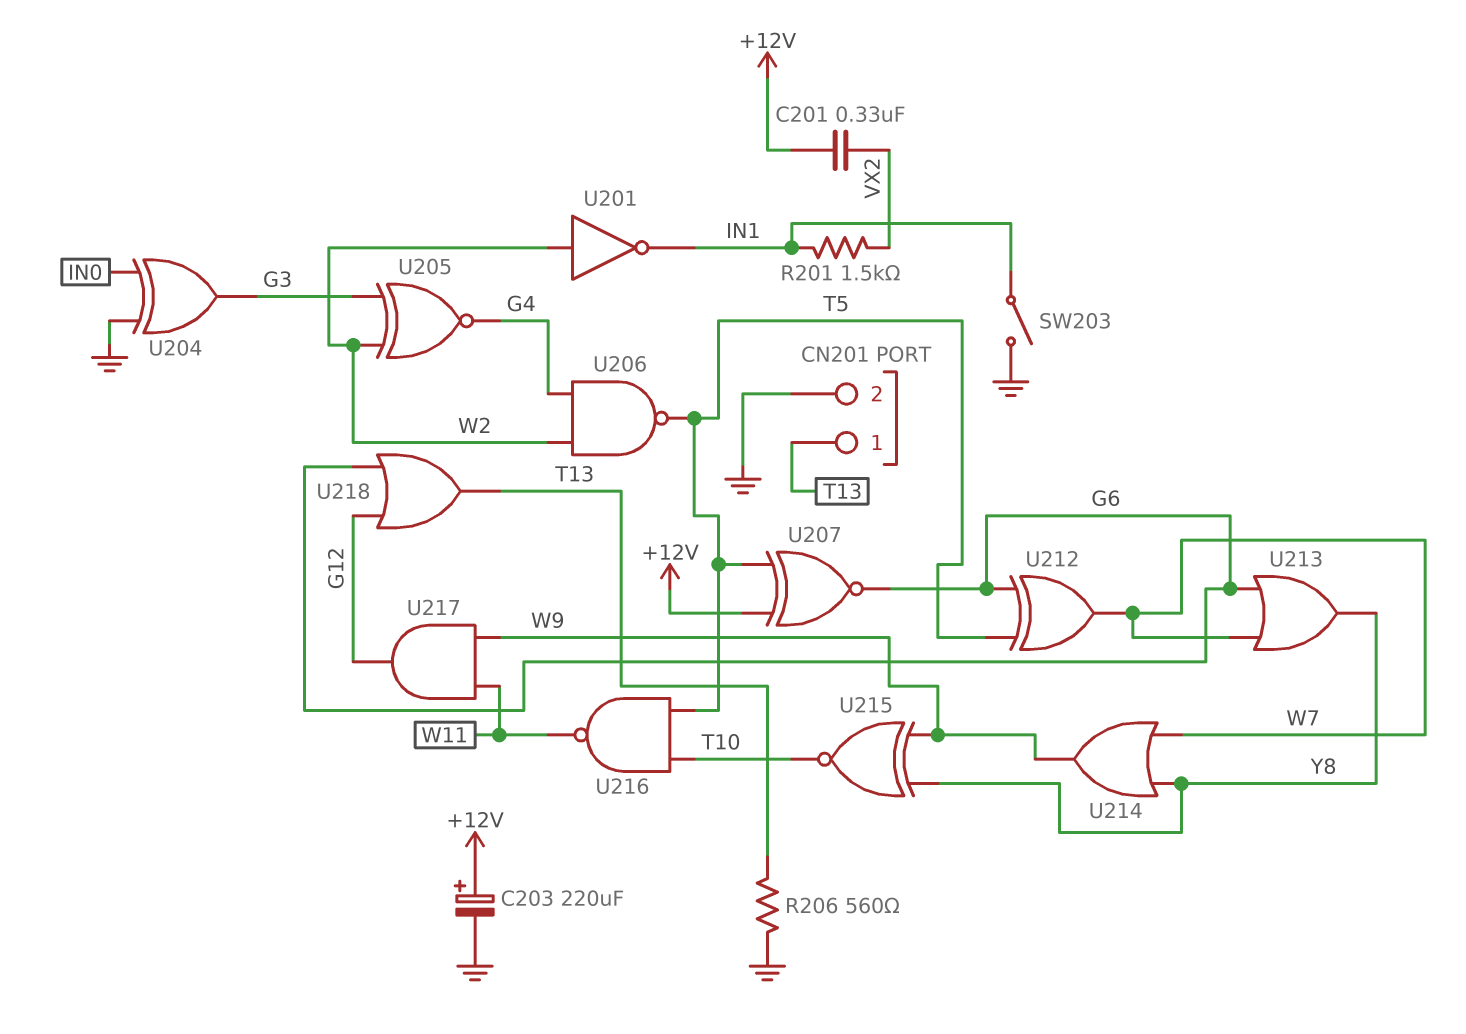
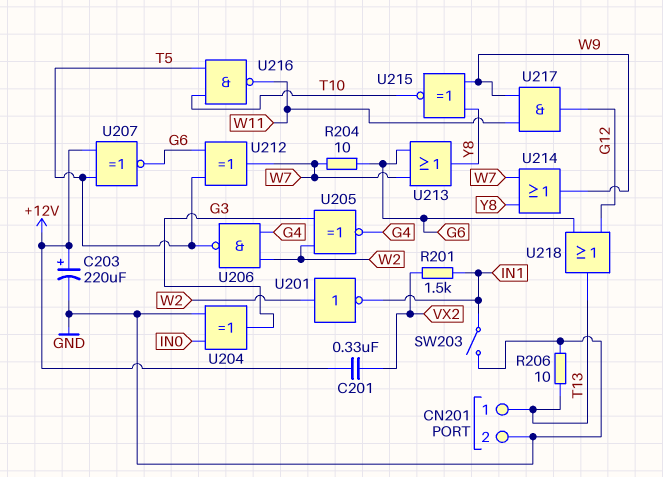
R204: none -> 10 (G6, W7)
R206: 560 (GND, T13) -> 10 (GND, T13)

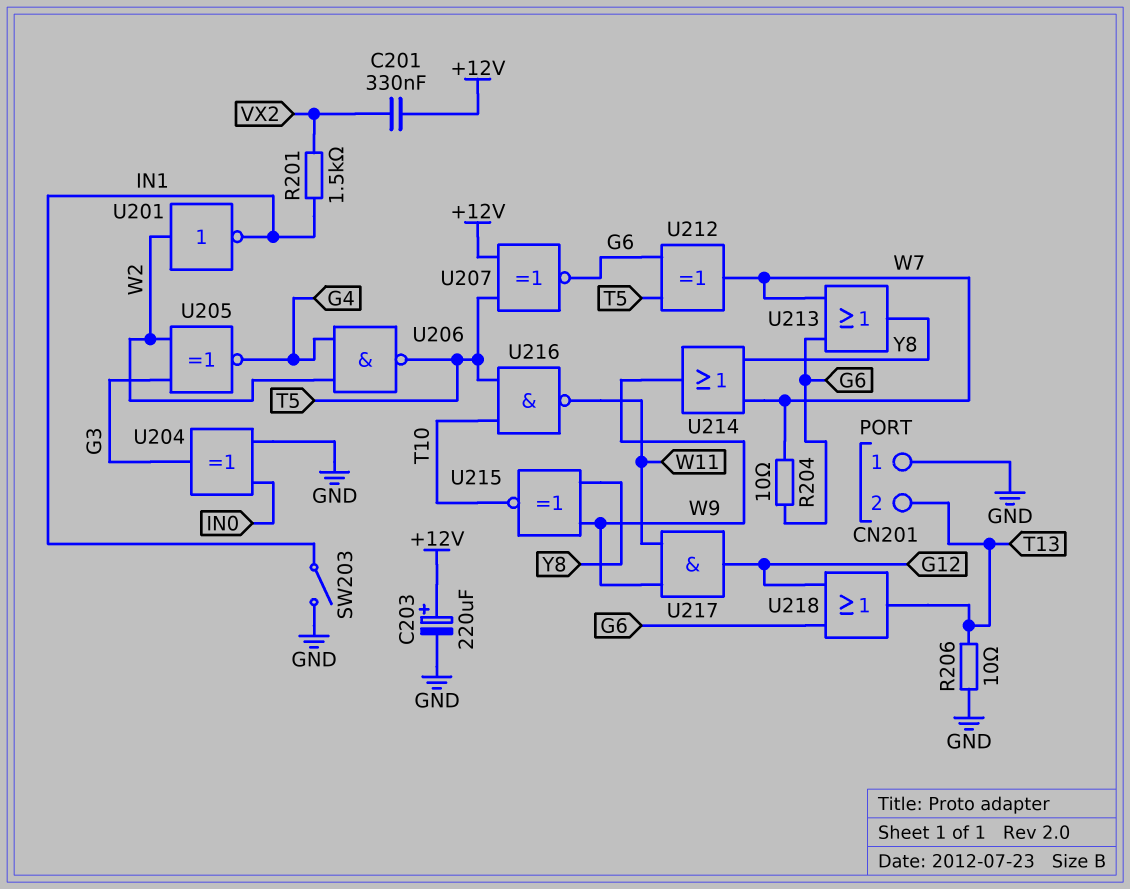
CN201 pin 1: T13 -> GND
CN201 pin 2: GND -> T13

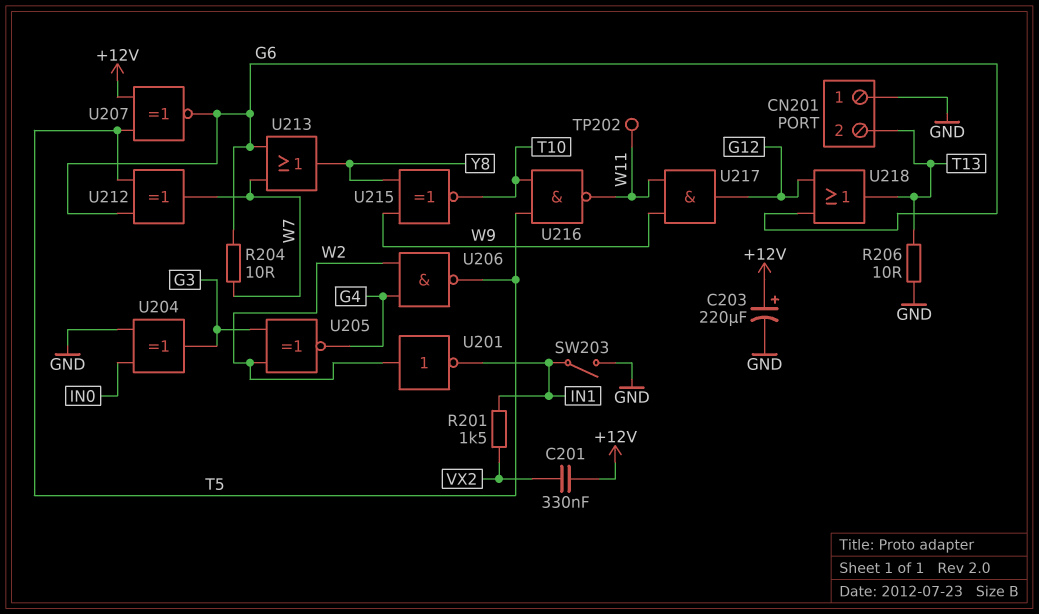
TP202: none -> test point (W11)
U214: OR (in W7, in Y8, out W9) -> none

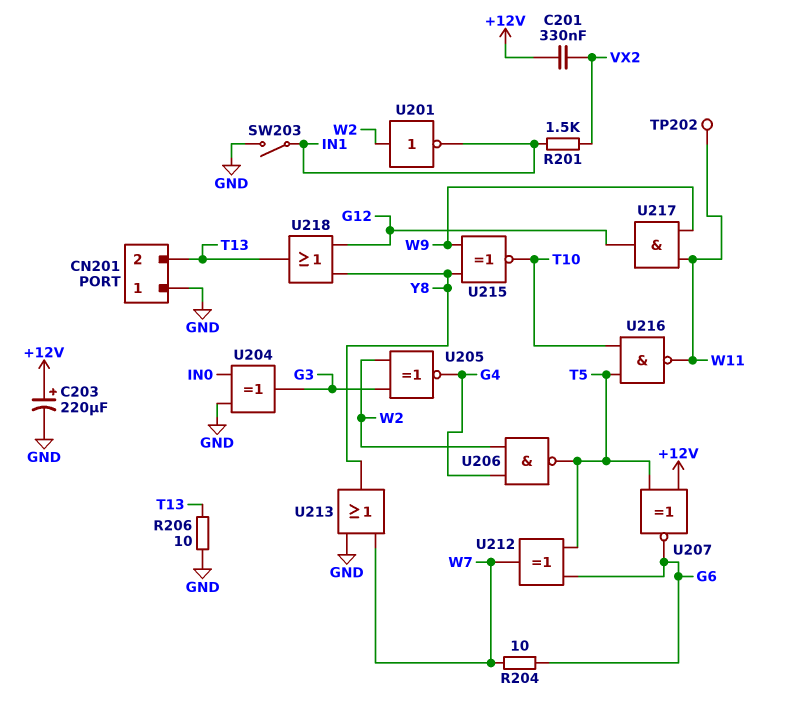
U213: OR (in G6, in W7, out Y8) -> OR (in GND, in W7, out Y8)
U218: OR (in G6, in G12, out T13) -> OR (in G12, in Y8, out T13)

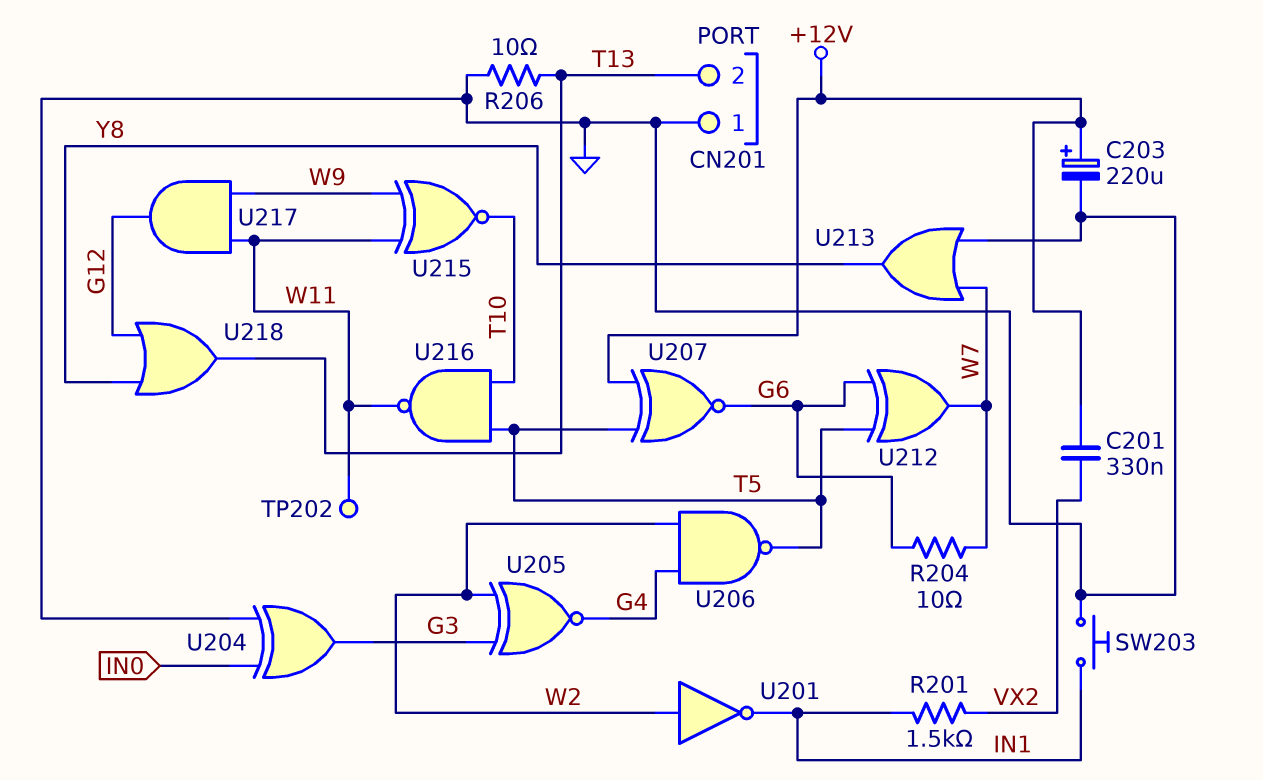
SW203: switch (GND, IN1) -> button (GND, IN1)
U215: XNOR (in W9, in Y8, out T10) -> XNOR (in W9, in W11, out T10)

